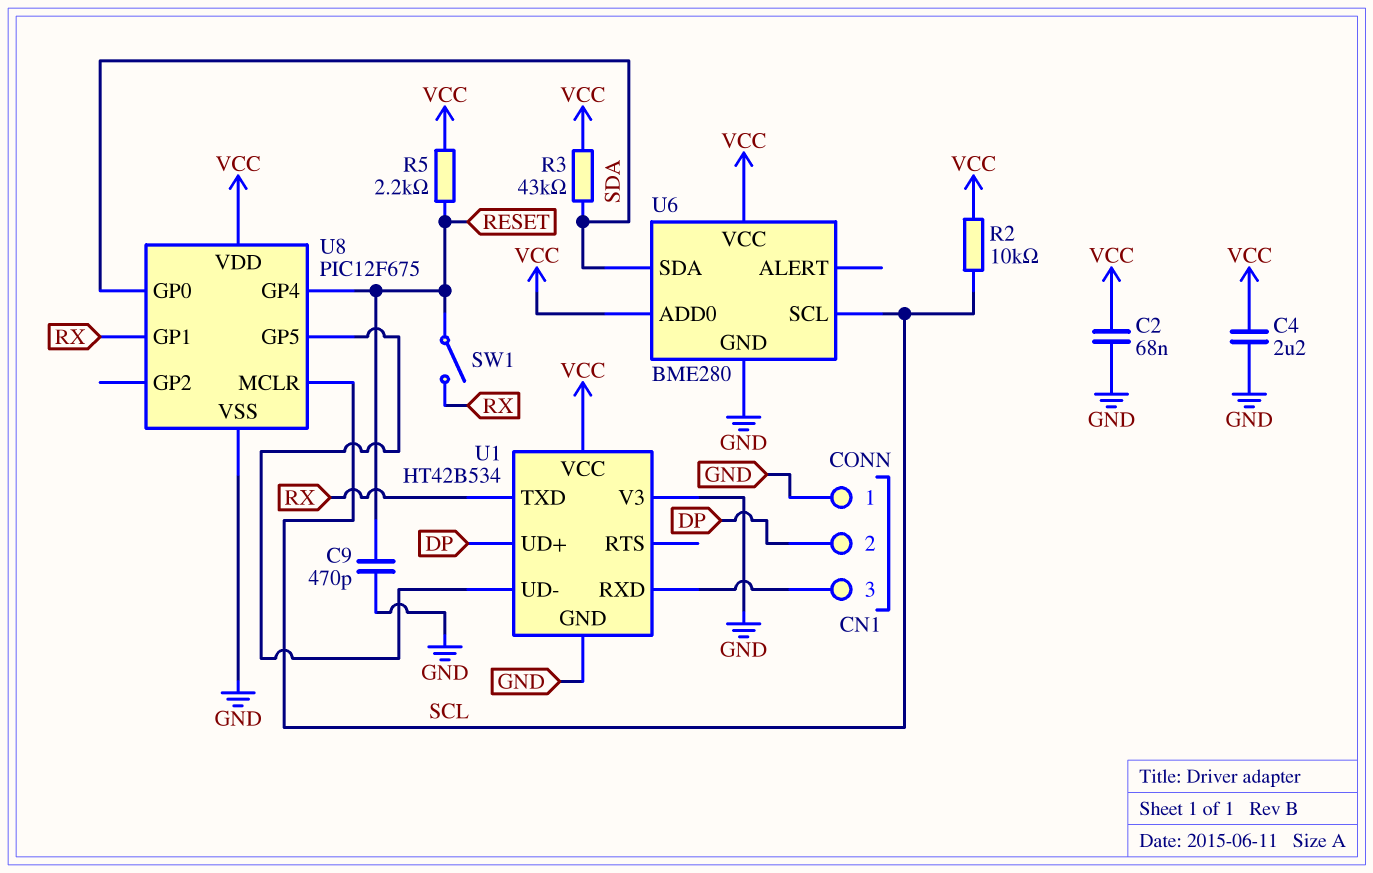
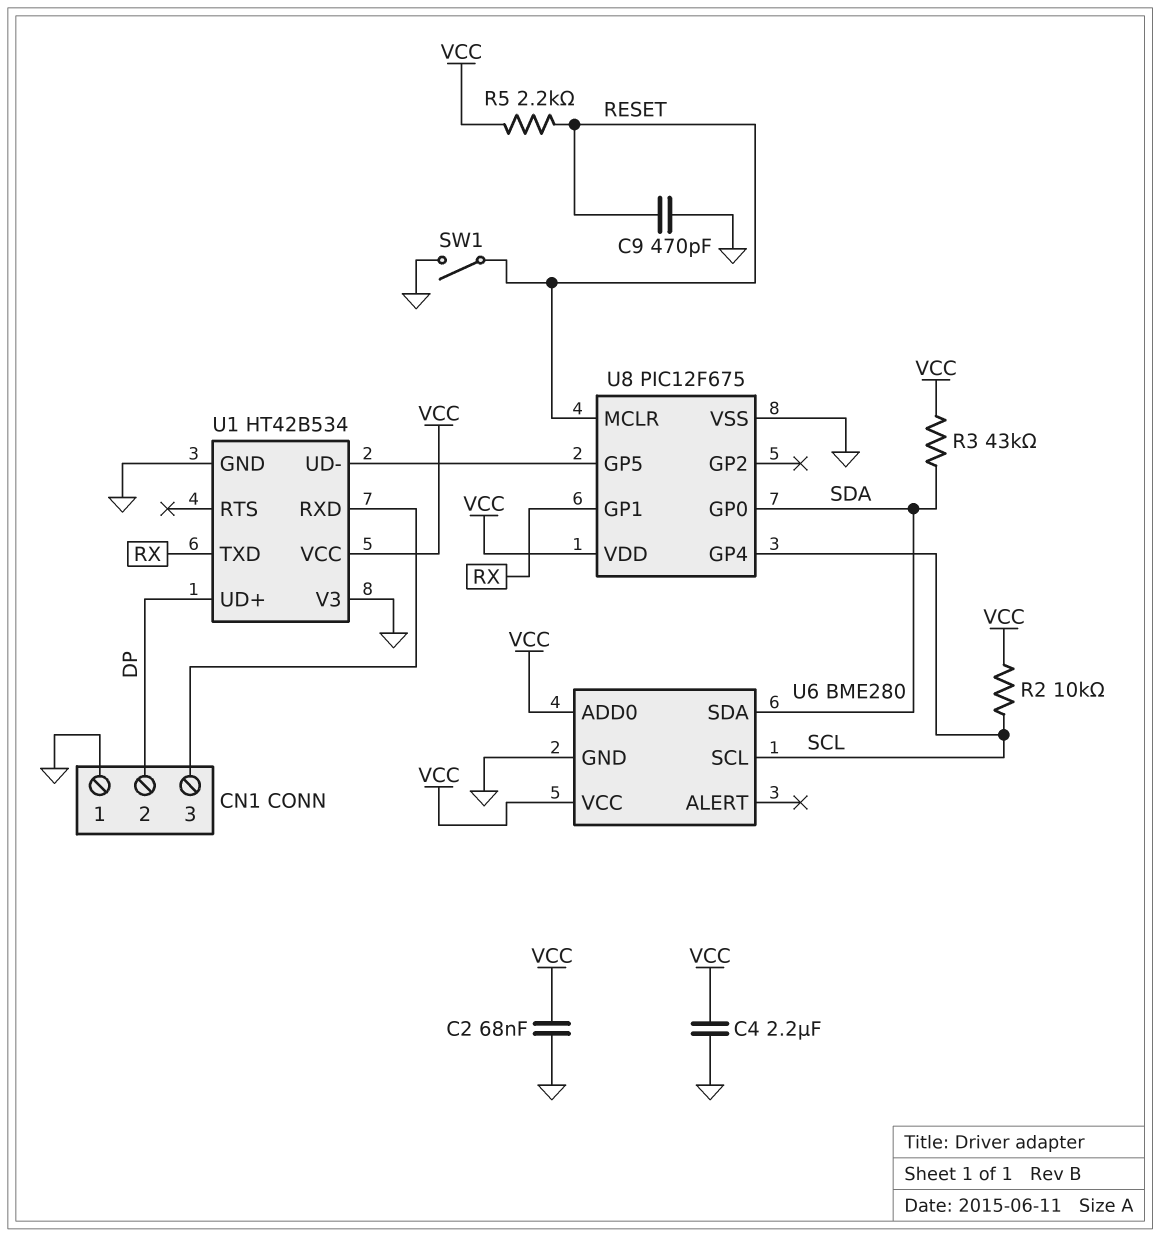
SW1: switch (RESET, RX) -> switch (GND, RESET)
U8 pin GP4: RESET -> SCL
U8 pin MCLR: SCL -> RESET

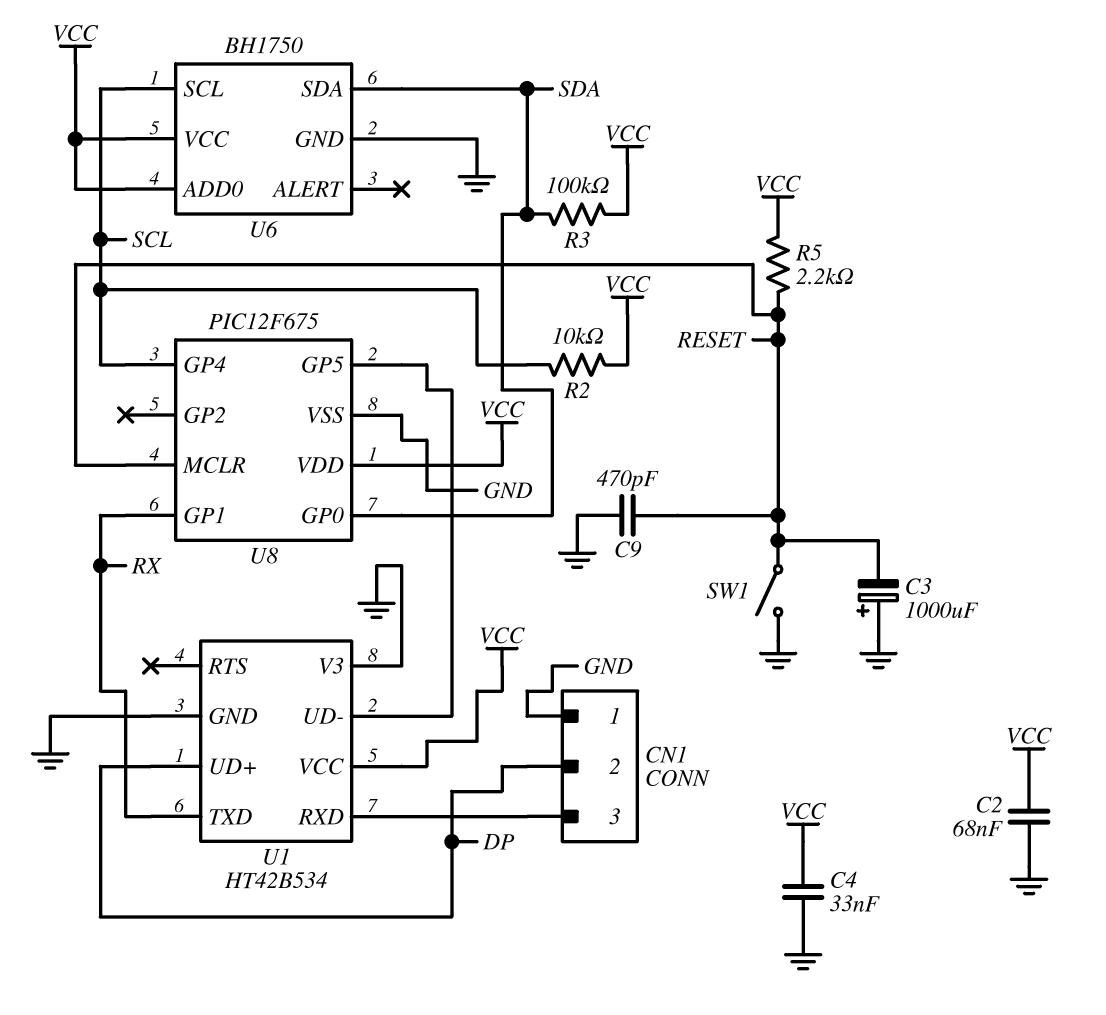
C3: none -> 1000uF (plus GND, minus RESET)
C4: 2.2uF (GND, VCC) -> 33nF (GND, VCC)
R3: 43k (SDA, VCC) -> 100k (SDA, VCC)
U6: BME280 -> BH1750

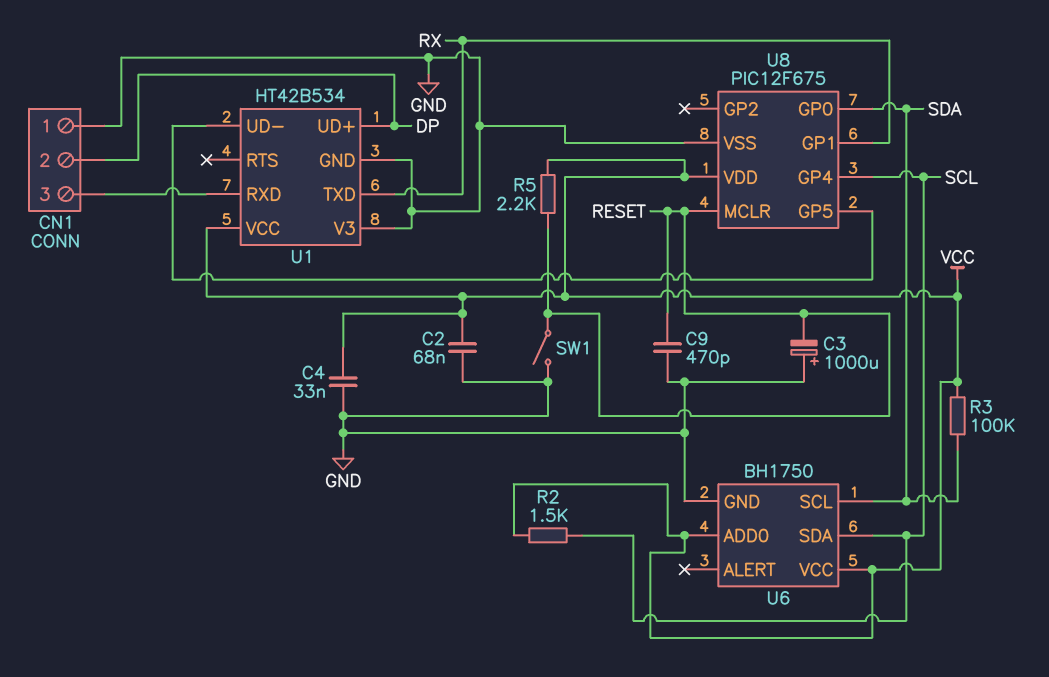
R2: 10k (SCL, VCC) -> 1.5k (SCL, VCC)
U6 pin SCL: SCL -> SDA
U6 pin SDA: SDA -> SCL

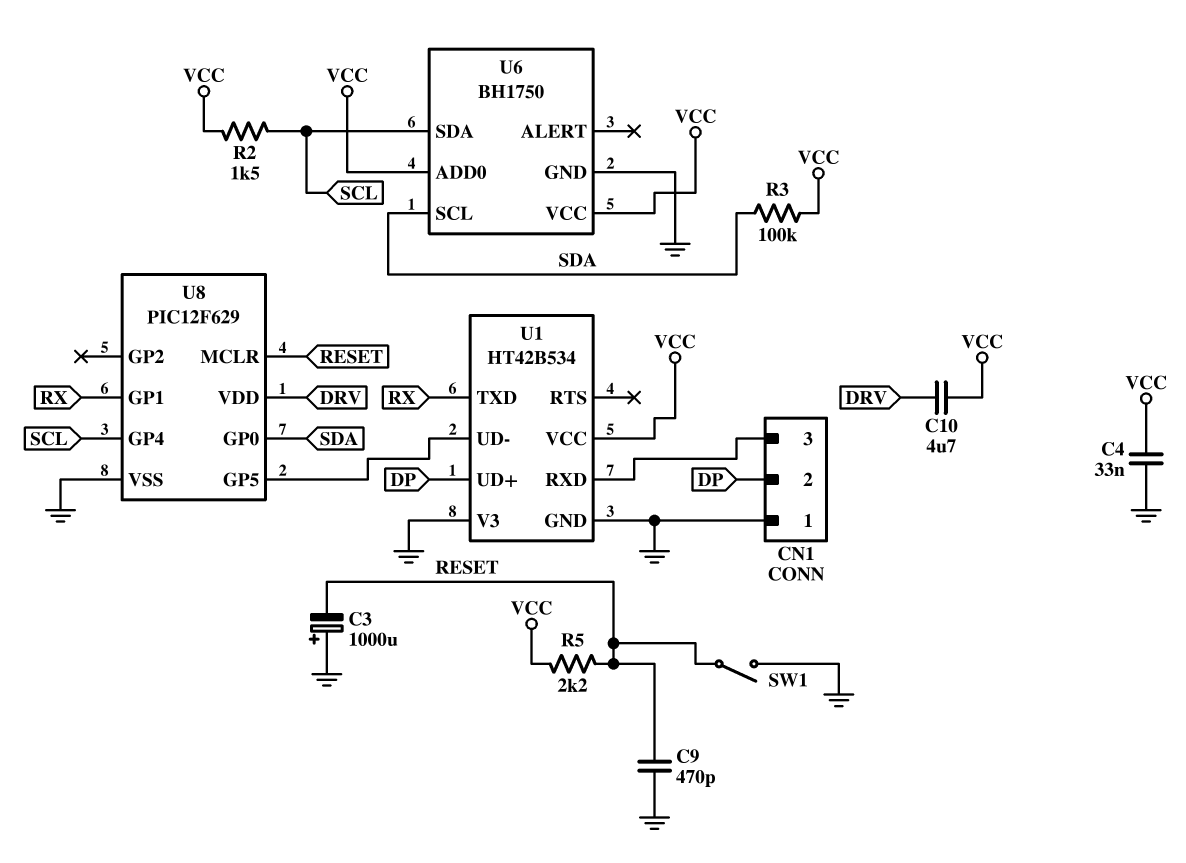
C2: 68nF (GND, VCC) -> none
C10: none -> 4.7uF (DRV, VCC)
U8: PIC12F675 -> PIC12F629
U8 pin VDD: VCC -> DRV

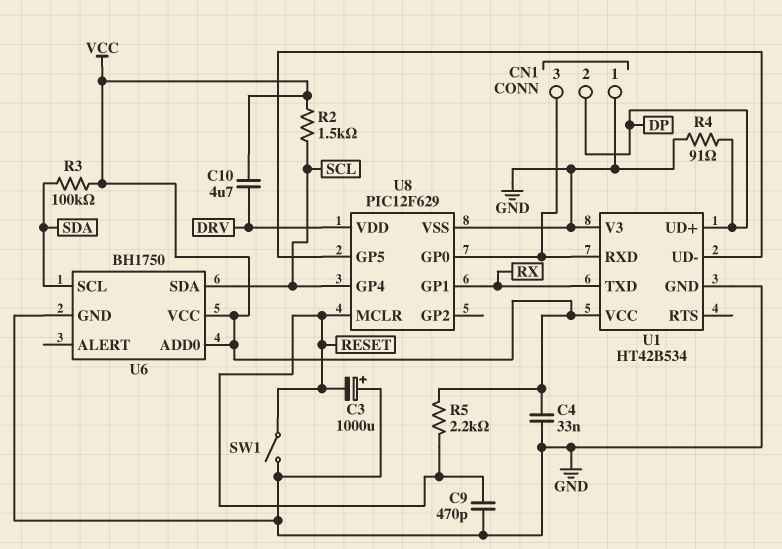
R4: none -> 91 (DP, GND)
U8 pin GP0: SDA -> CN1/3

